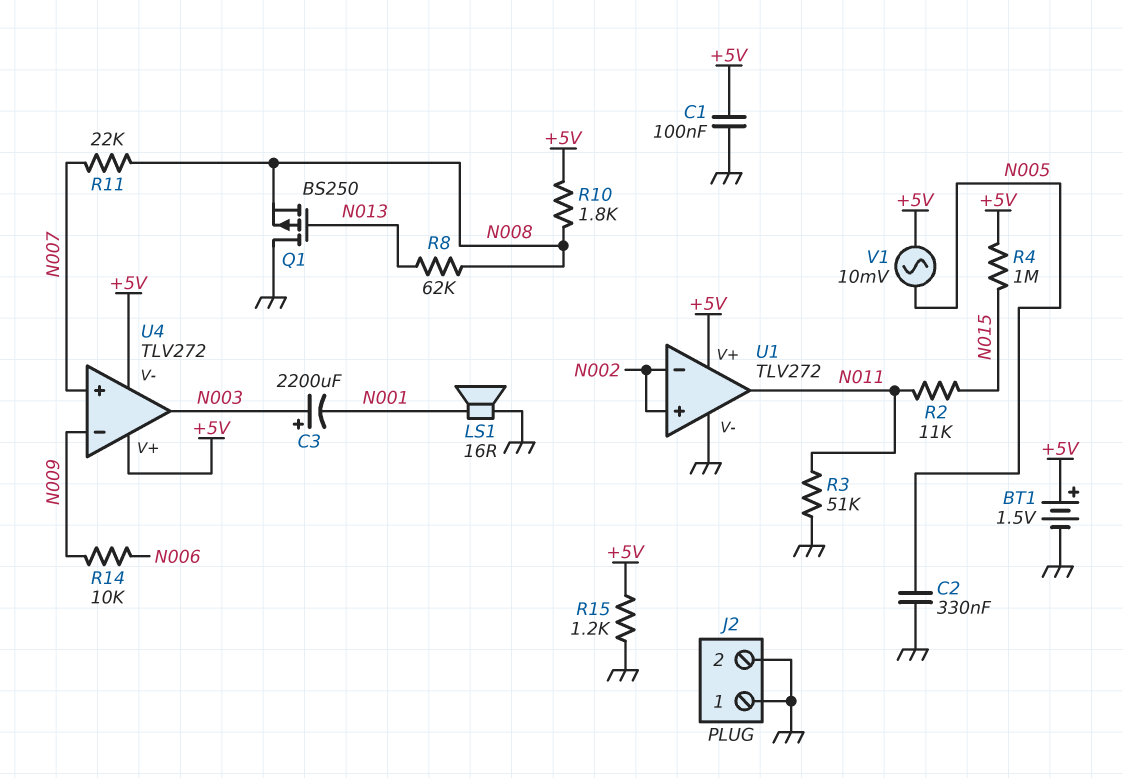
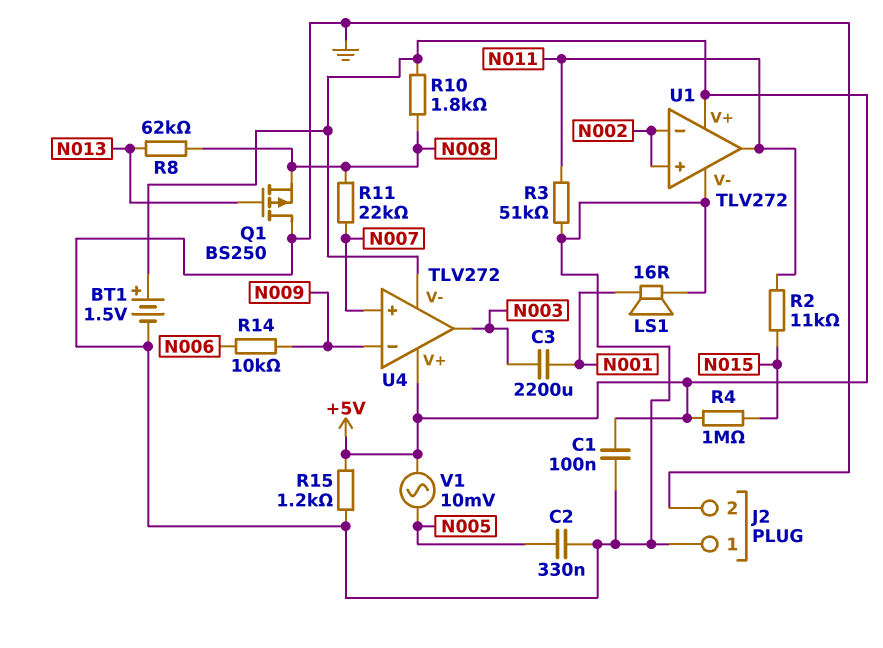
C3: 2200uF (plus N003, minus N001) -> 2200uF (N001, N003)

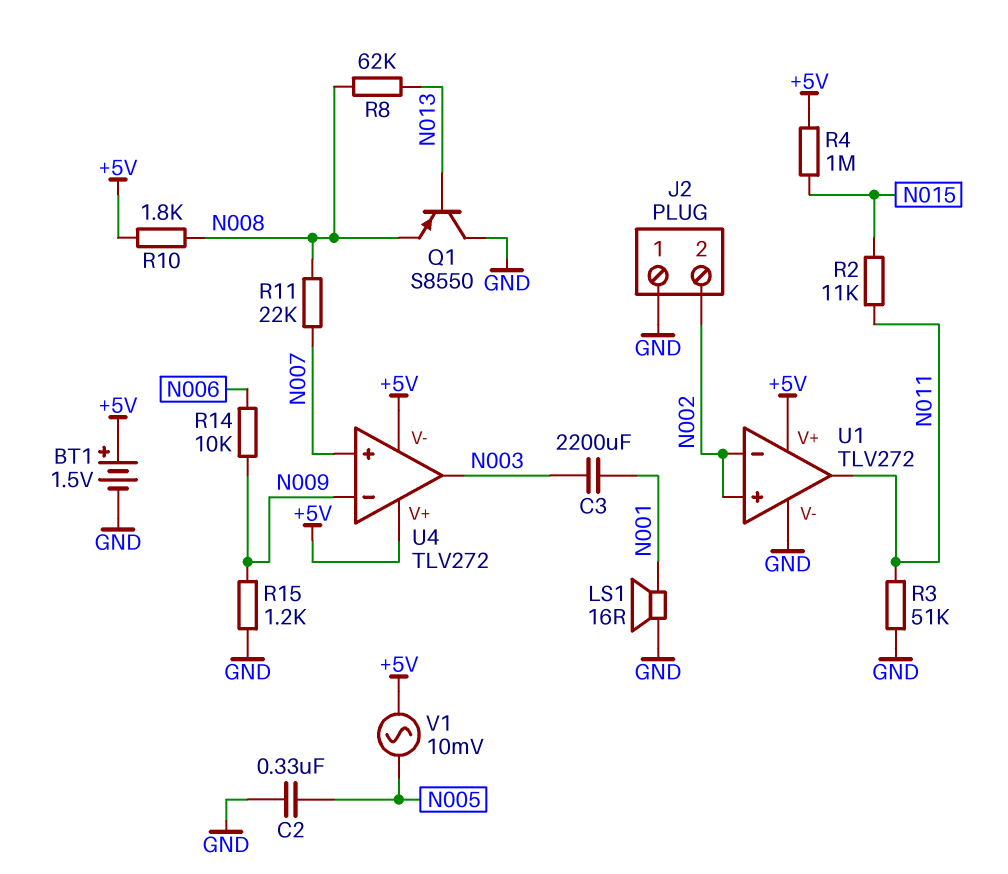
C1: 100nF (+5V, GND) -> none
J2 pin 2: GND -> N002
Q1: PMOS BS250 (G N013, D GND, S N008) -> PNP S8550 (B N013, C GND, E N008)
R15: 1.2k (+5V, GND) -> 1.2k (GND, N009)

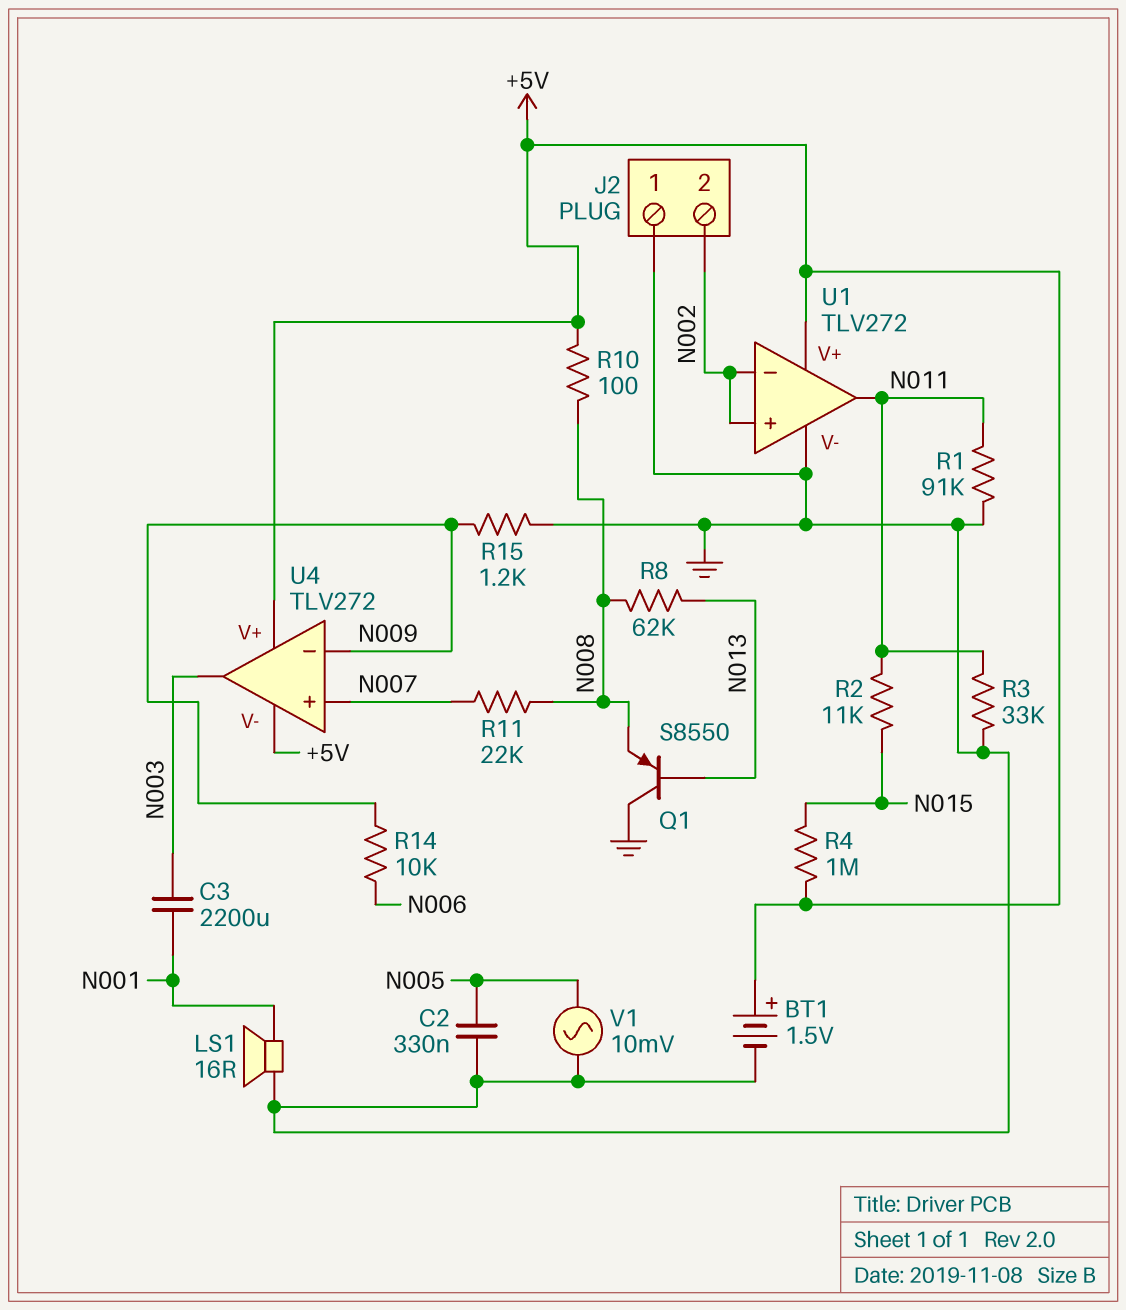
R1: none -> 91k (GND, N011)
R3: 51k (GND, N011) -> 33k (GND, N011)
R10: 1.8k (+5V, N008) -> 100 (+5V, N008)
V1: AC 10mV (+5V, N005) -> AC 10mV (GND, N005)

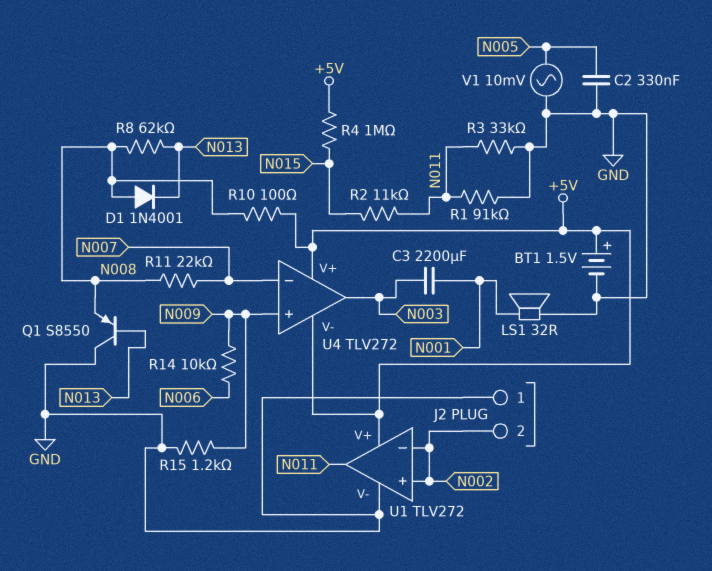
D1: none -> diode 1N4001 (A N008, K N013)
LS1: speaker 16R (GND, N001) -> speaker 32R (GND, N001)
U4 pin in+: N007 -> N009
U4 pin in-: N009 -> N007

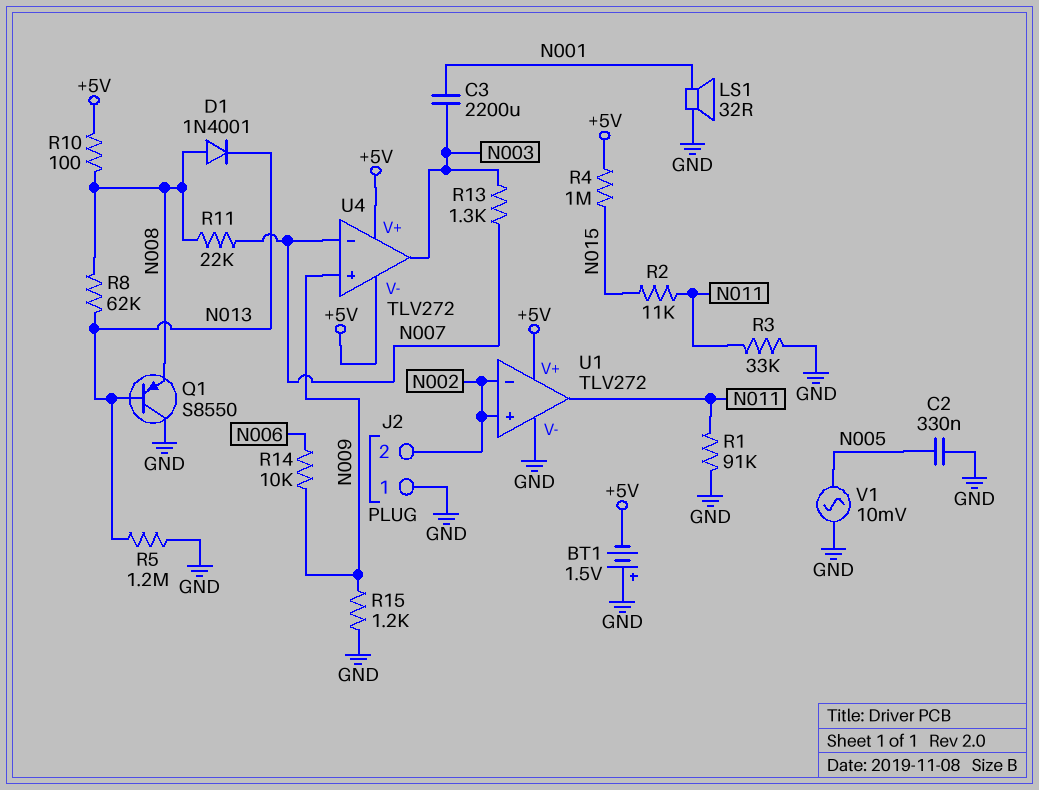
BT1: 1.5V (plus +5V, minus GND) -> 1.5V (plus GND, minus +5V)
R5: none -> 1.2M (GND, N013)
R13: none -> 1.3k (N003, N007)

